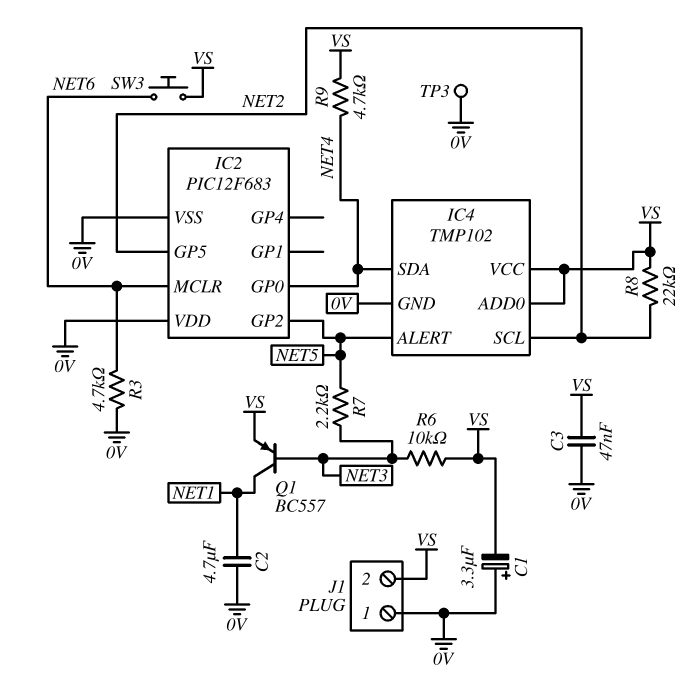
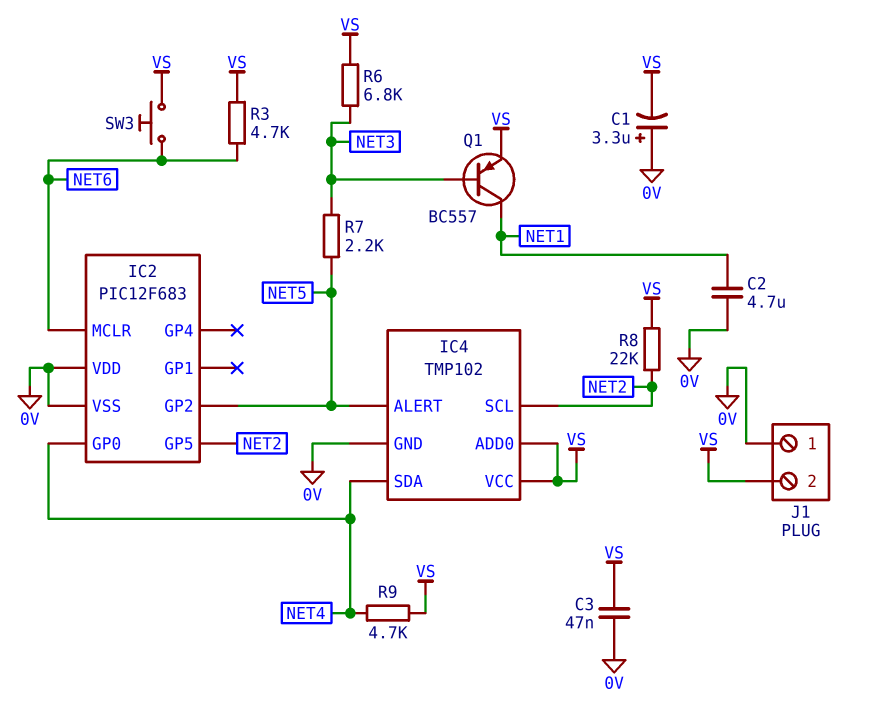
R3: 4.7k (0V, NET6) -> 4.7k (NET6, VS)
R6: 10k (NET3, VS) -> 6.8k (NET3, VS)
TP3: test point (0V) -> none

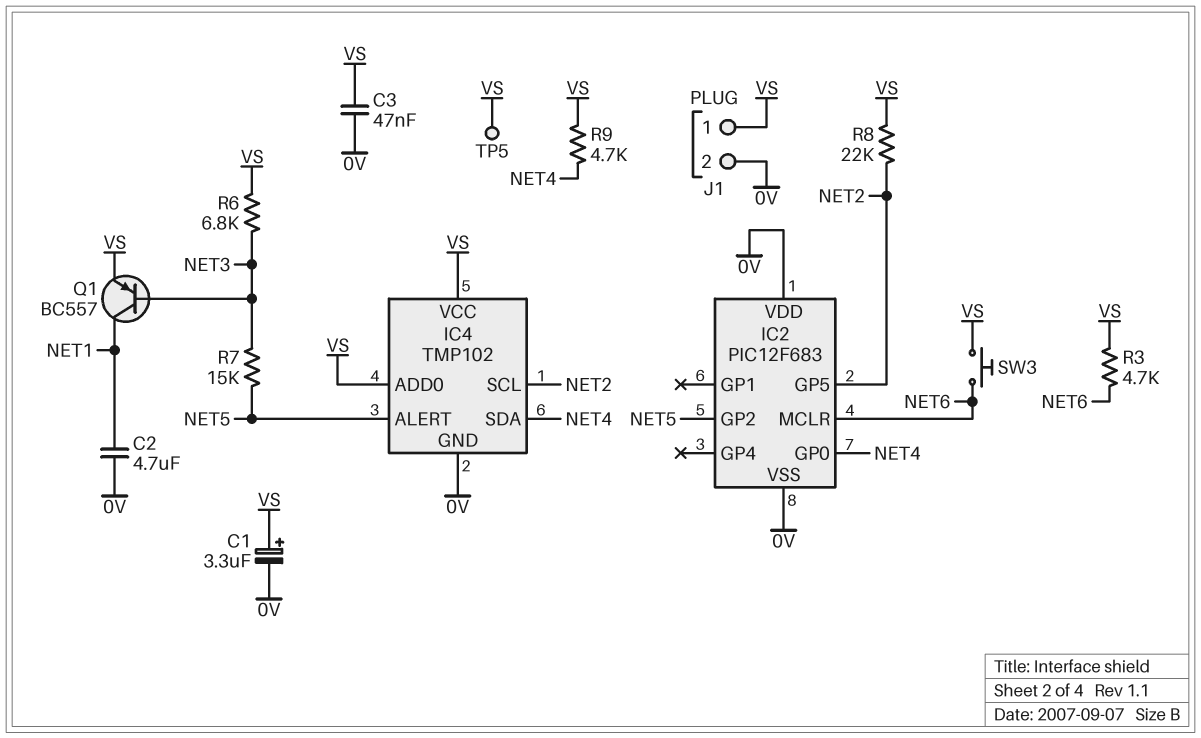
C1: 3.3uF (plus 0V, minus VS) -> 3.3uF (plus VS, minus 0V)
J1 pin 1: 0V -> VS
J1 pin 2: VS -> 0V
R7: 2.2k (NET3, NET5) -> 15k (NET3, NET5)
TP5: none -> test point (VS)

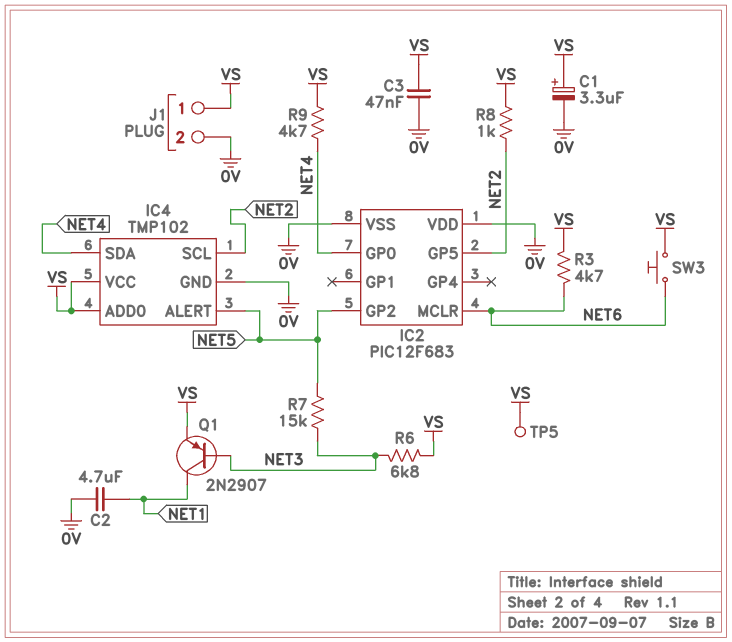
Q1: PNP BC557 (B NET3, C NET1, E VS) -> PNP 2N2907 (B NET3, C NET1, E VS)
R8: 22k (NET2, VS) -> 1k (NET2, VS)

